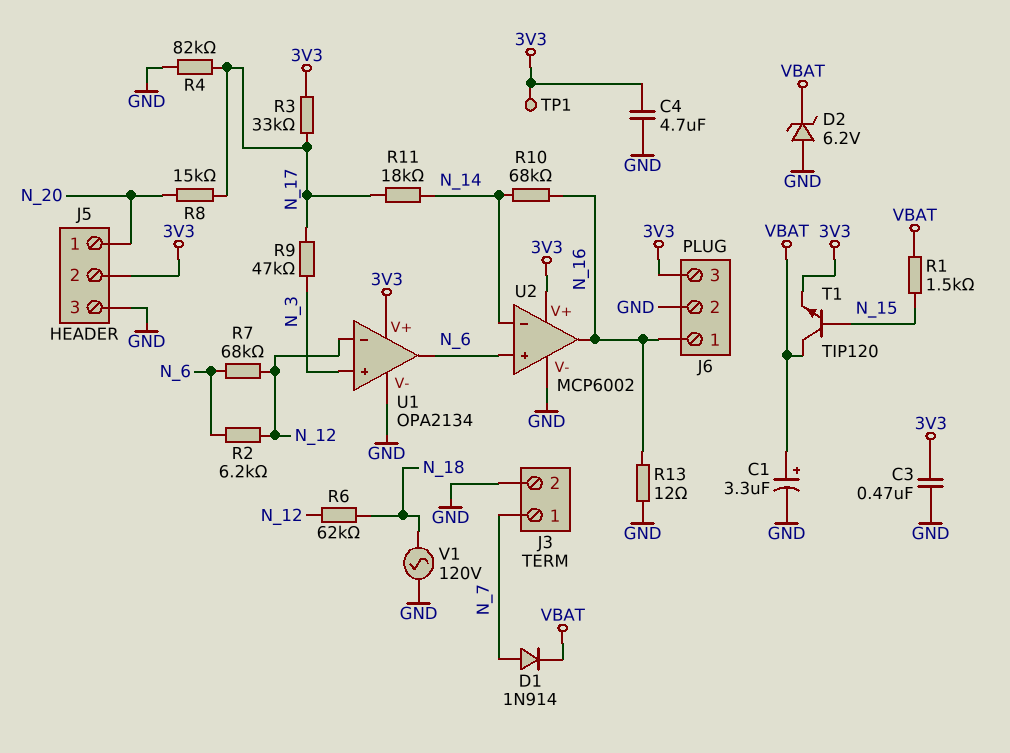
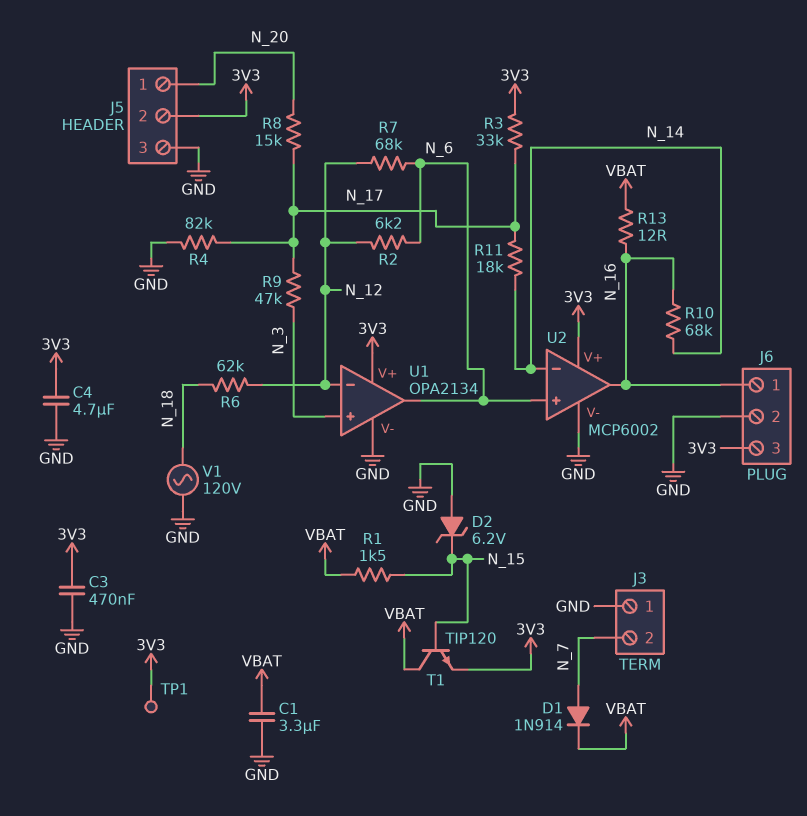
C1: 3.3uF (plus VBAT, minus GND) -> 3.3uF (GND, VBAT)
D2: zener 6.2V (A GND, K VBAT) -> zener 6.2V (A GND, K N_15)
J3 pin 1: N_7 -> GND
J3 pin 2: GND -> N_7
R13: 12 (GND, N_16) -> 12 (N_16, VBAT)

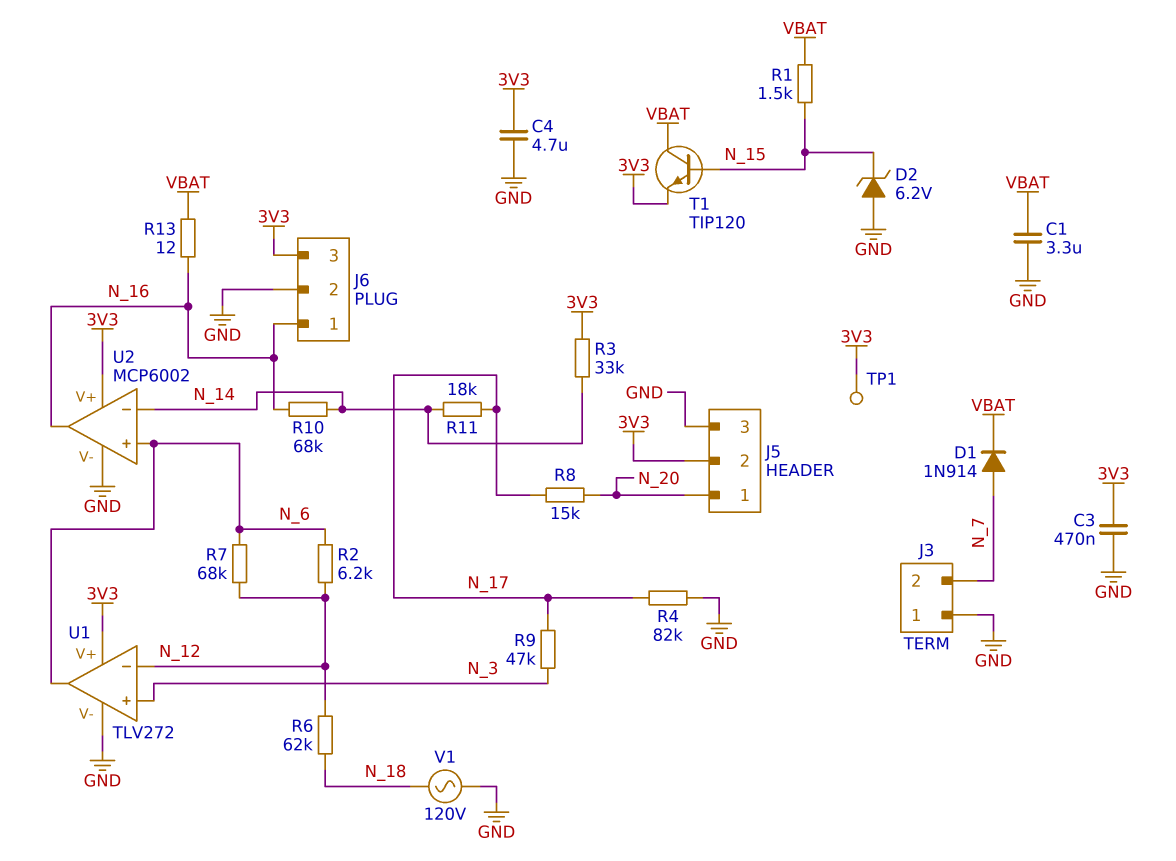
R3: 33k (3V3, N_17) -> 33k (3V3, N_14)
U1: OPA2134 -> TLV272

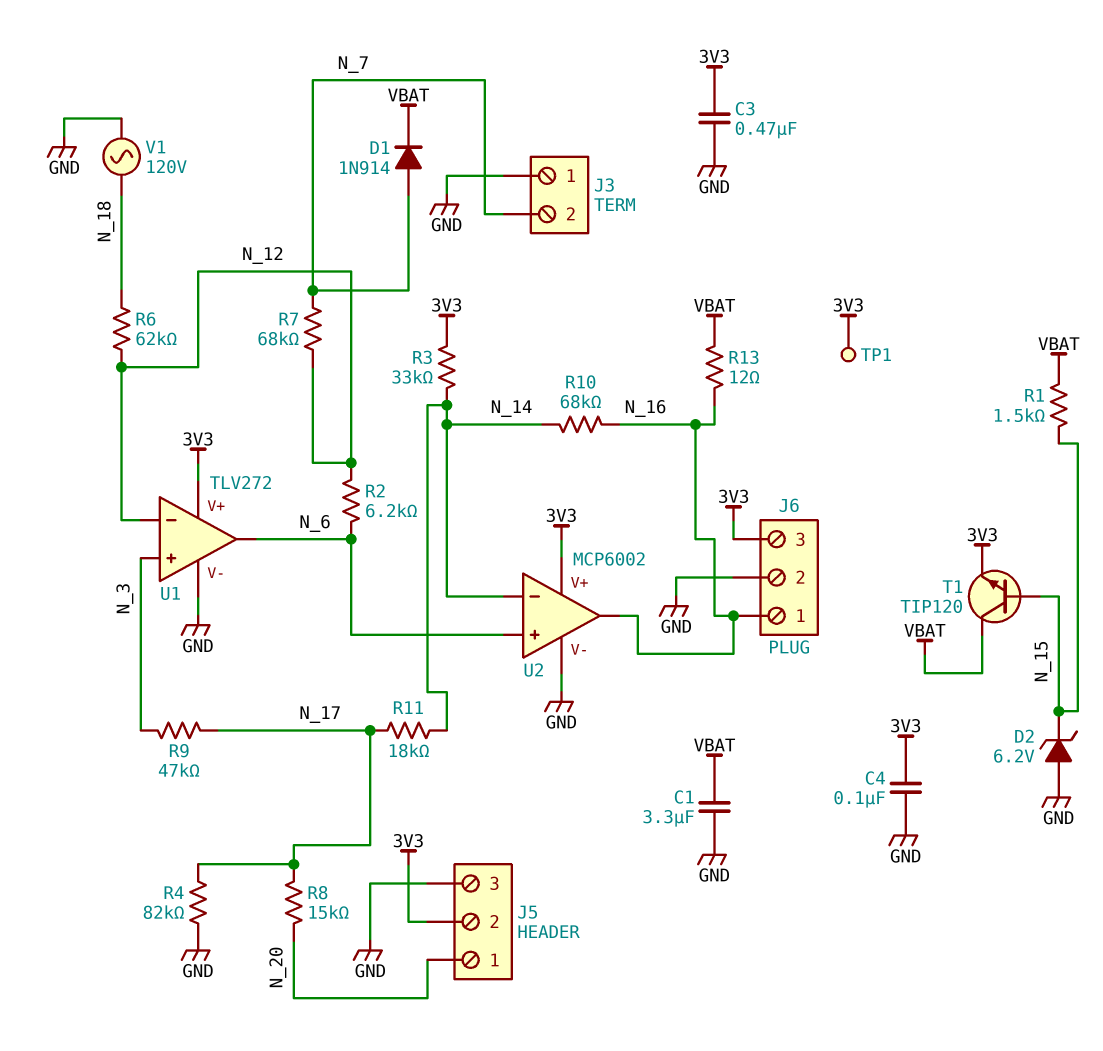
C4: 4.7uF (3V3, GND) -> 100nF (3V3, GND)
R7: 68k (N_6, N_12) -> 68k (N_7, N_12)

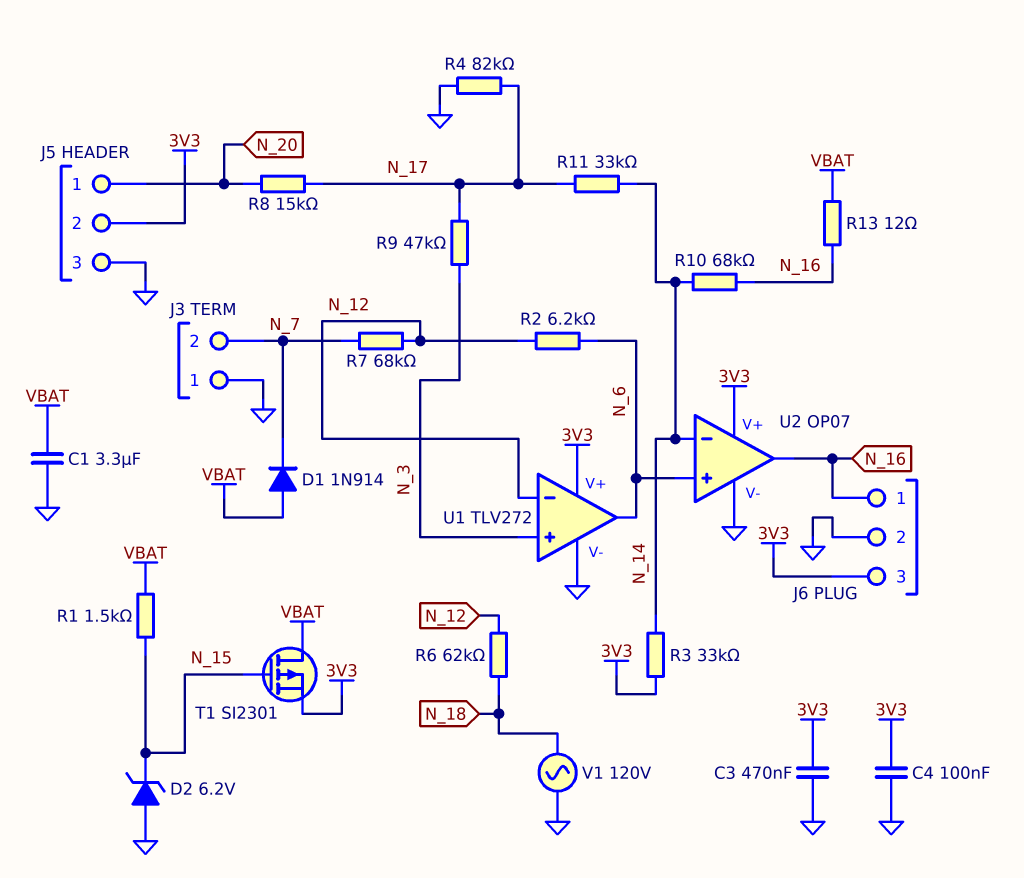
D1: diode 1N914 (A N_7, K VBAT) -> diode 1N914 (A VBAT, K N_7)
R11: 18k (N_14, N_17) -> 33k (N_14, N_17)
T1: NPN TIP120 (B N_15, C VBAT, E 3V3) -> PMOS SI2301 (G N_15, D VBAT, S 3V3)
TP1: test point (3V3) -> none
U2: MCP6002 -> OP07

